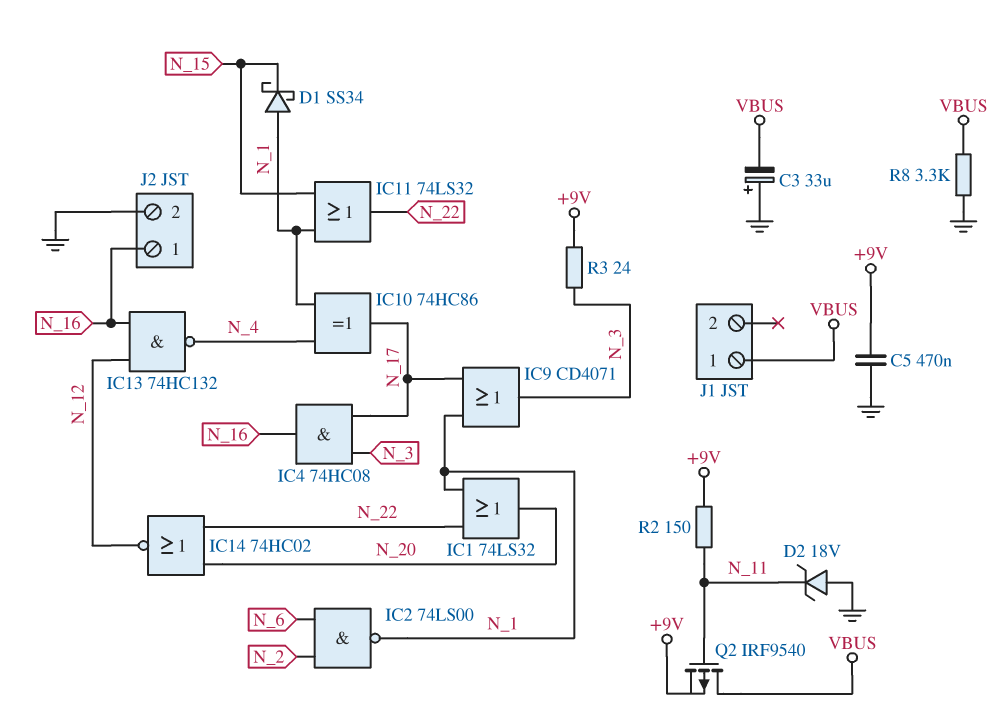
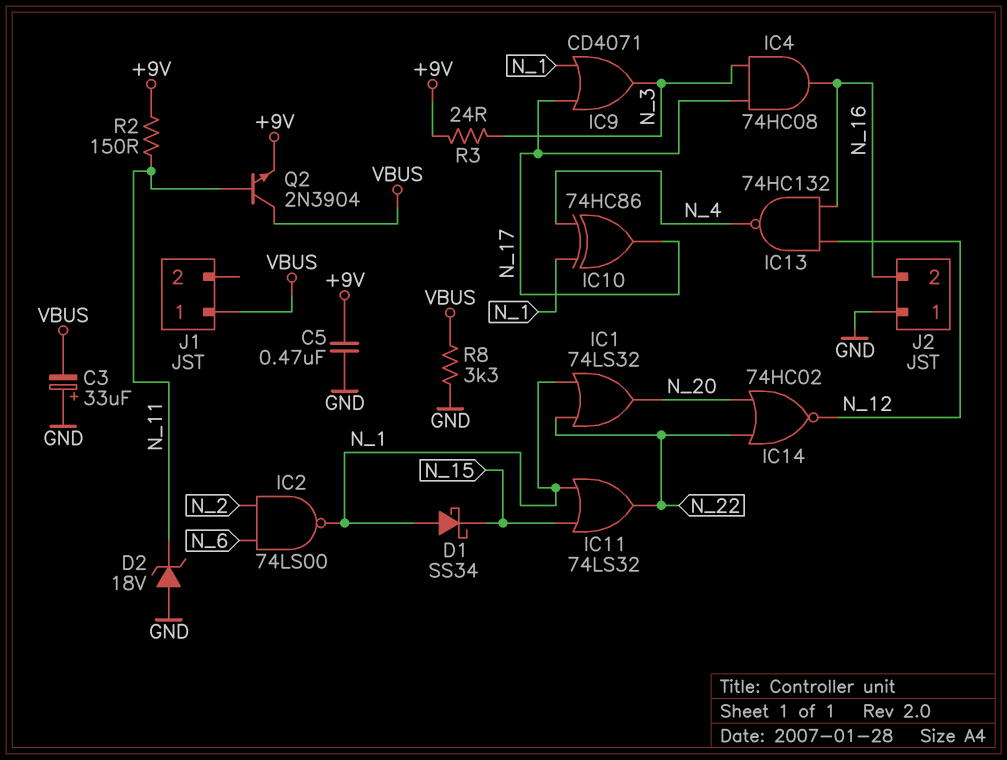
J2 pin 1: N_16 -> GND
J2 pin 2: GND -> N_16
Q2: PMOS IRF9540 (G N_11, D VBUS, S +9V) -> NPN 2N3904 (B N_11, C VBUS, E +9V)

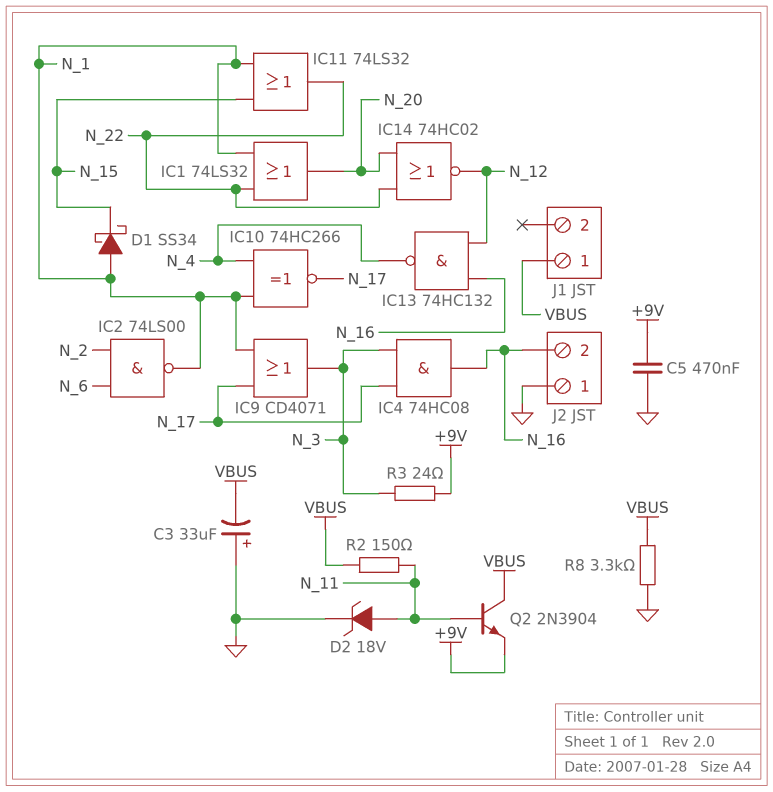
D2: zener 18V (A GND, K N_11) -> zener 18V (A N_11, K GND)
IC10: XOR 74HC86 (in N_1, in N_4, out N_17) -> XNOR 74HC266 (in N_1, in N_4, out N_17)
R2: 150 (+9V, N_11) -> 150 (N_11, VBUS)

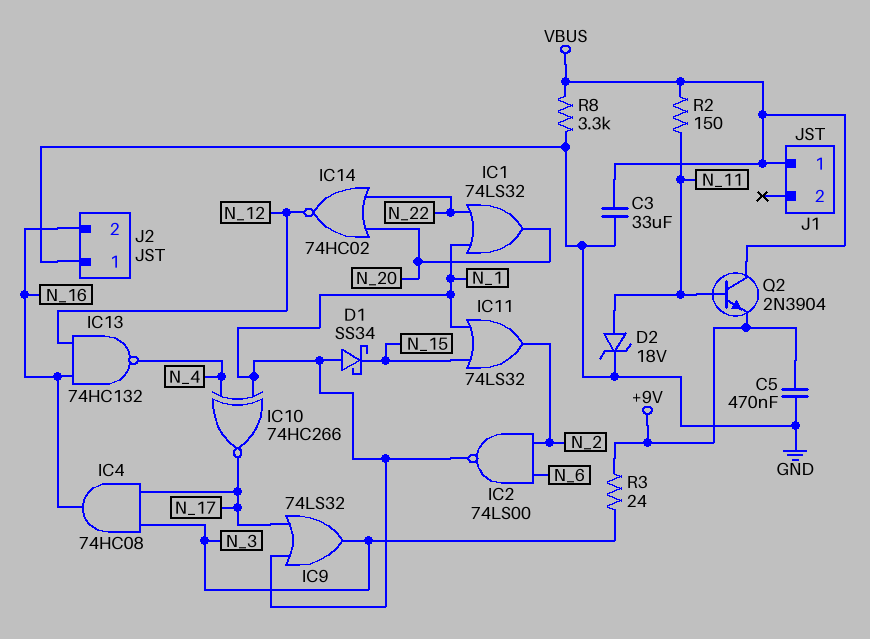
C3: 33uF (plus GND, minus VBUS) -> 33uF (GND, VBUS)
IC9: OR CD4071 (in N_1, in N_17, out N_3) -> OR 74LS32 (in N_1, in N_17, out N_3)
IC11: OR 74LS32 (in N_1, in N_15, out N_22) -> OR 74LS32 (in N_1, in N_15, out N_2)

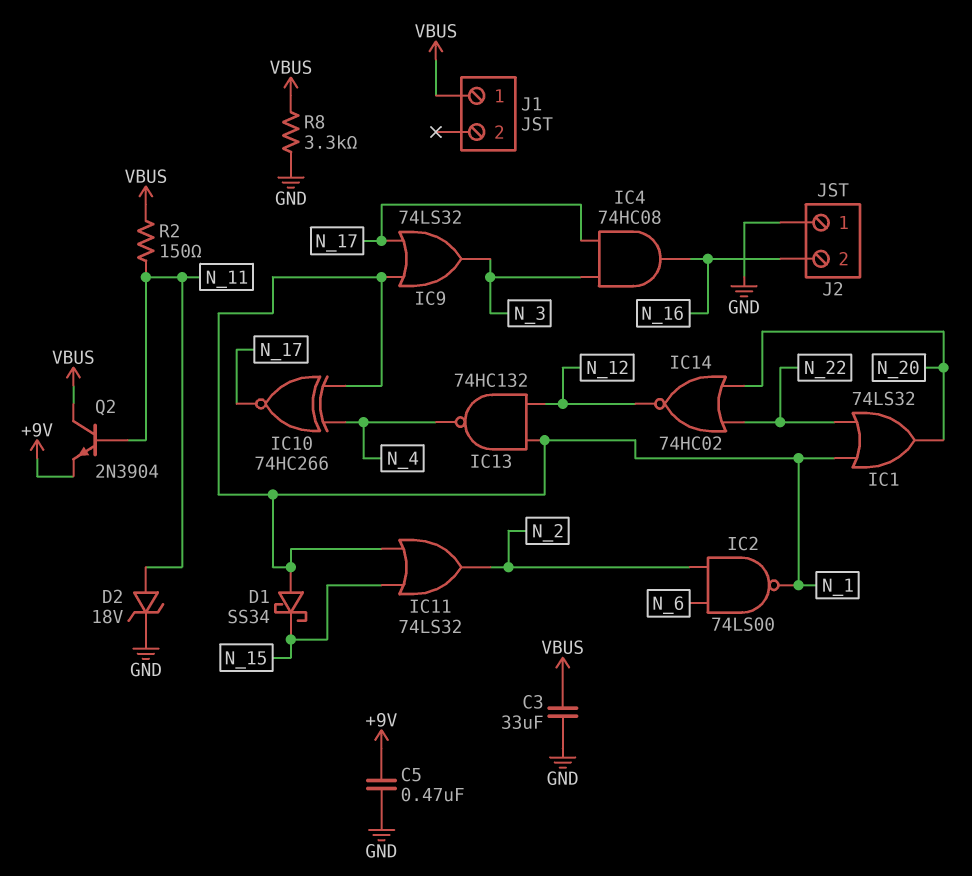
IC13: NAND 74HC132 (in N_12, in N_16, out N_4) -> NAND 74HC132 (in N_1, in N_12, out N_4)
R3: 24 (+9V, N_3) -> none

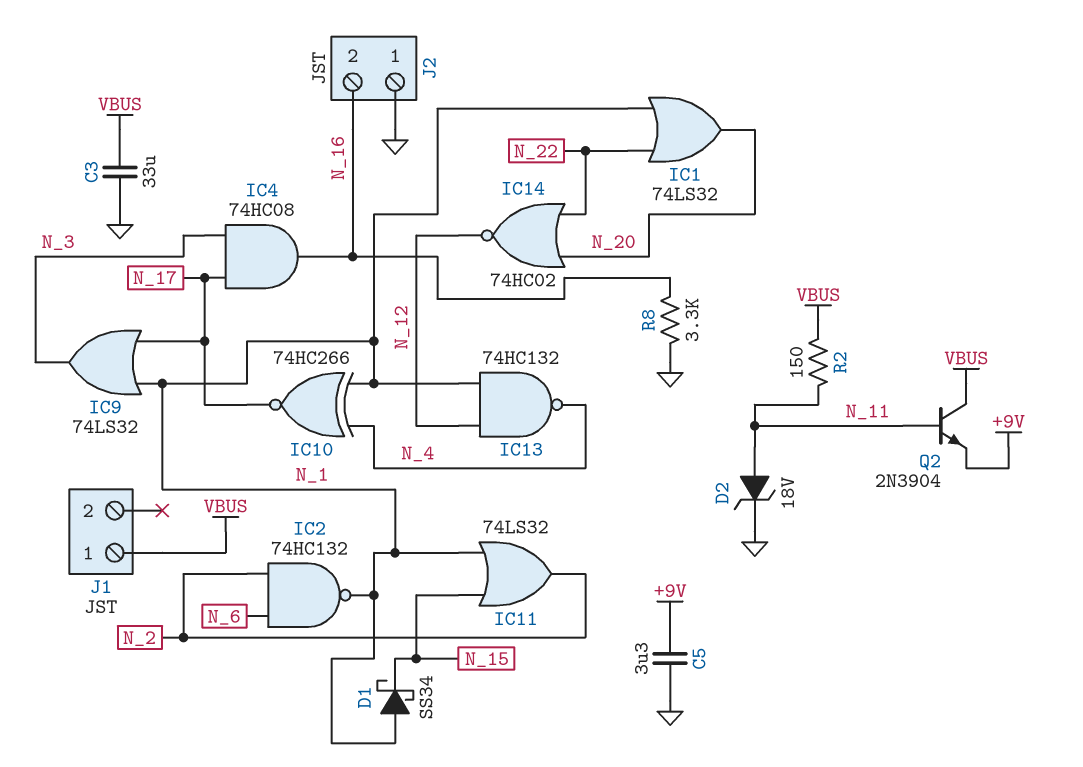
C5: 470nF (+9V, GND) -> 3.3uF (+9V, GND)
IC2: NAND 74LS00 (in N_2, in N_6, out N_1) -> NAND 74HC132 (in N_2, in N_6, out N_1)
R8: 3.3k (GND, VBUS) -> 3.3k (GND, N_16)

